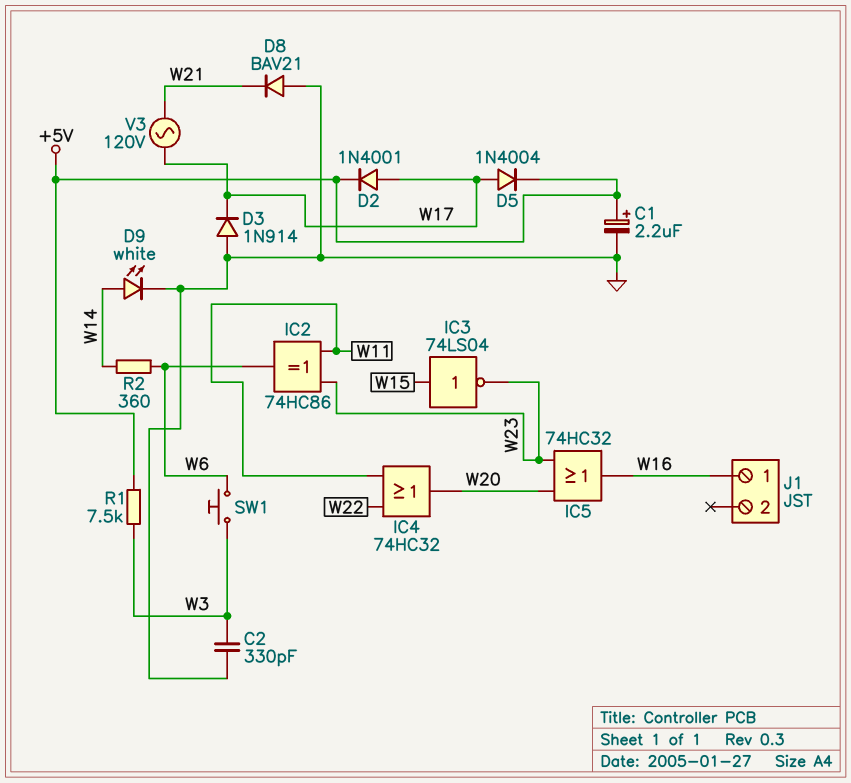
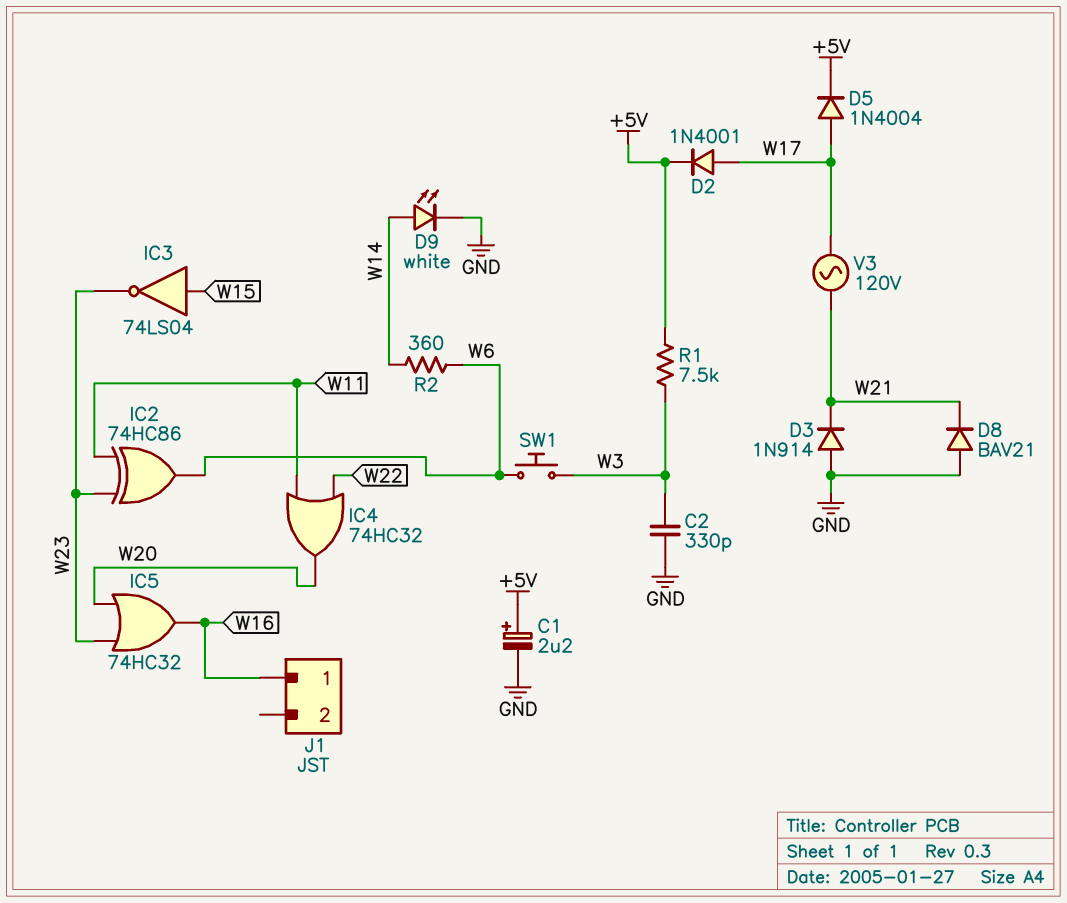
D3: diode 1N914 (A GND, K W17) -> diode 1N914 (A GND, K W21)

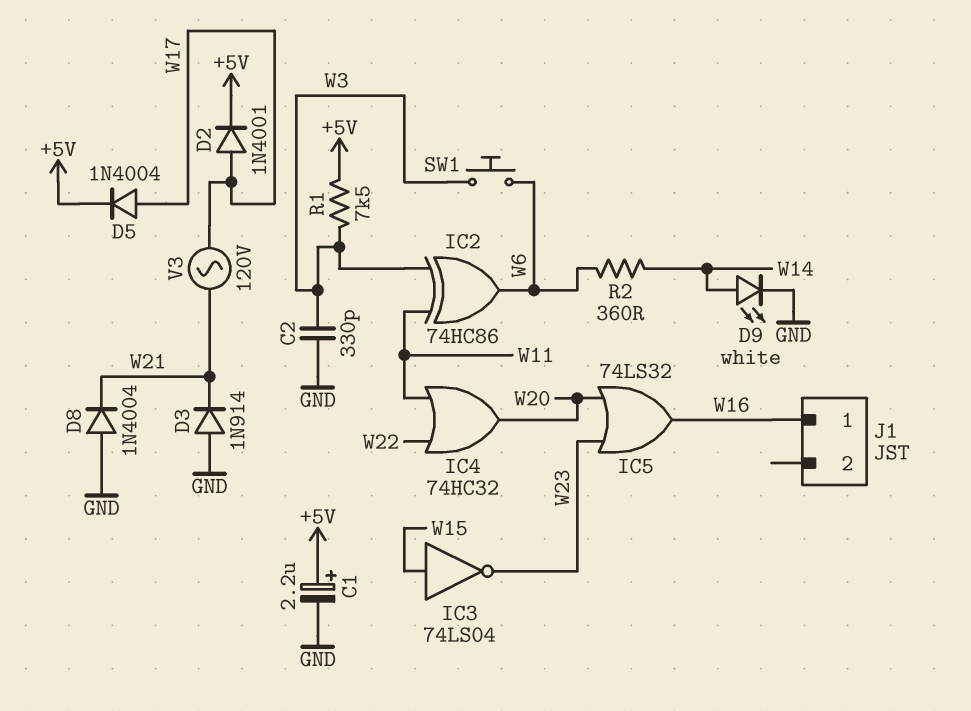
D8: diode BAV21 (A GND, K W21) -> diode 1N4004 (A GND, K W21)
IC2: XOR 74HC86 (in W11, in W23, out W6) -> XOR 74HC86 (in W3, in W11, out W6)
IC5: OR 74HC32 (in W20, in W23, out W16) -> OR 74LS32 (in W20, in W23, out W16)

